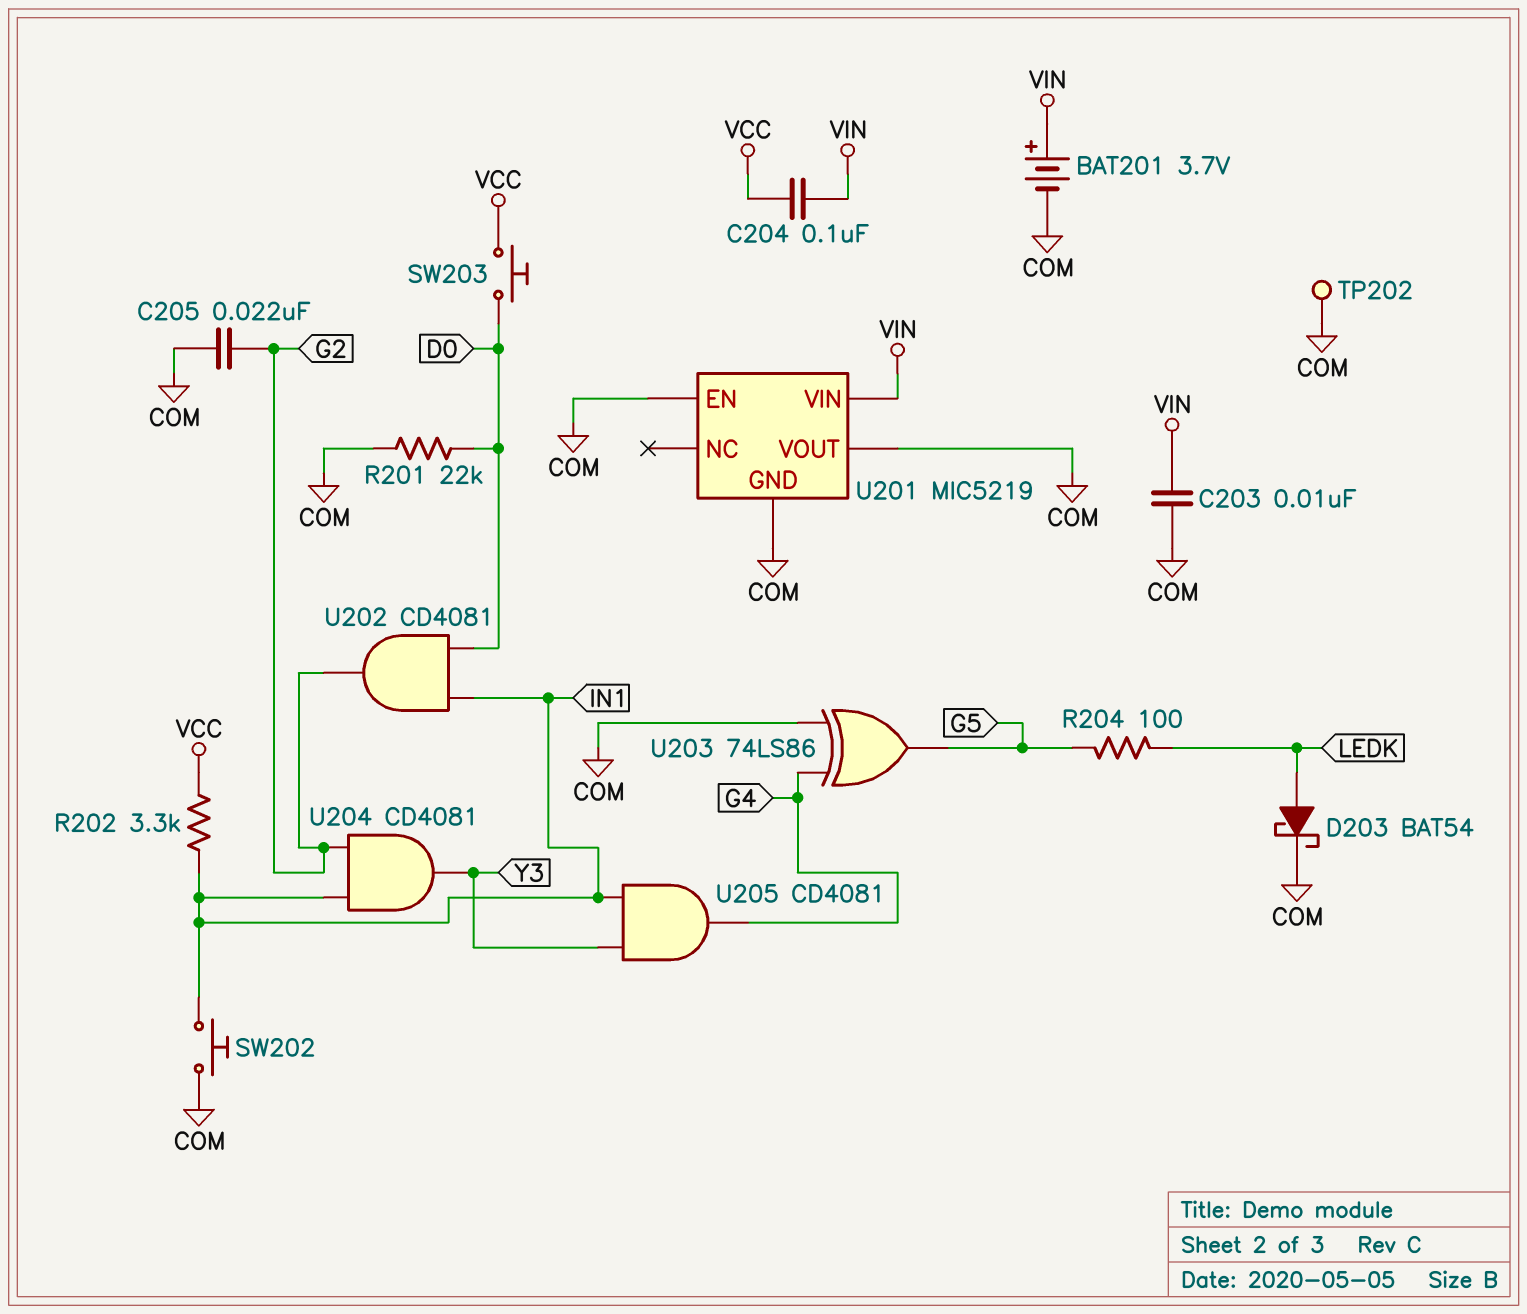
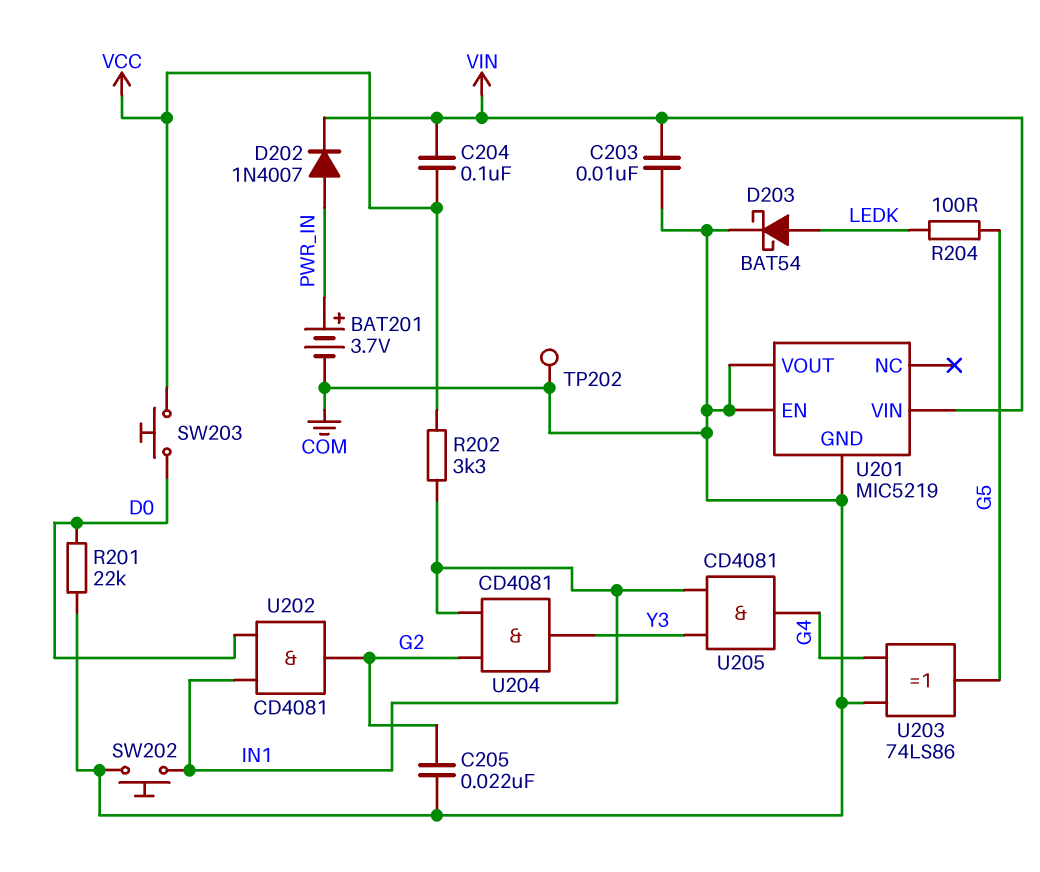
BAT201: 3.7V (plus VIN, minus COM) -> 3.7V (plus PWR_IN, minus COM)
D202: none -> diode 1N4007 (A PWR_IN, K VIN)

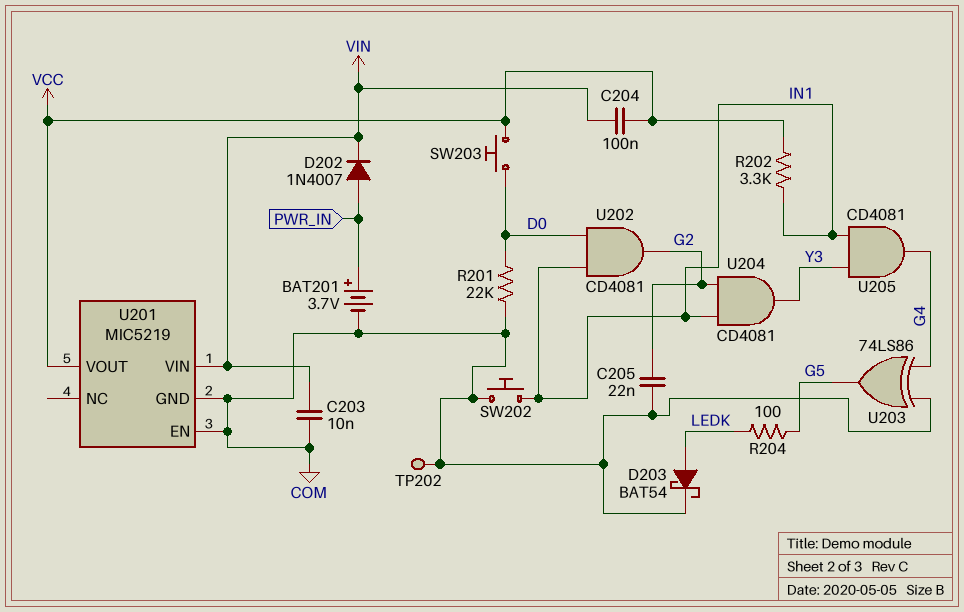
U201 pin VOUT: COM -> VCC

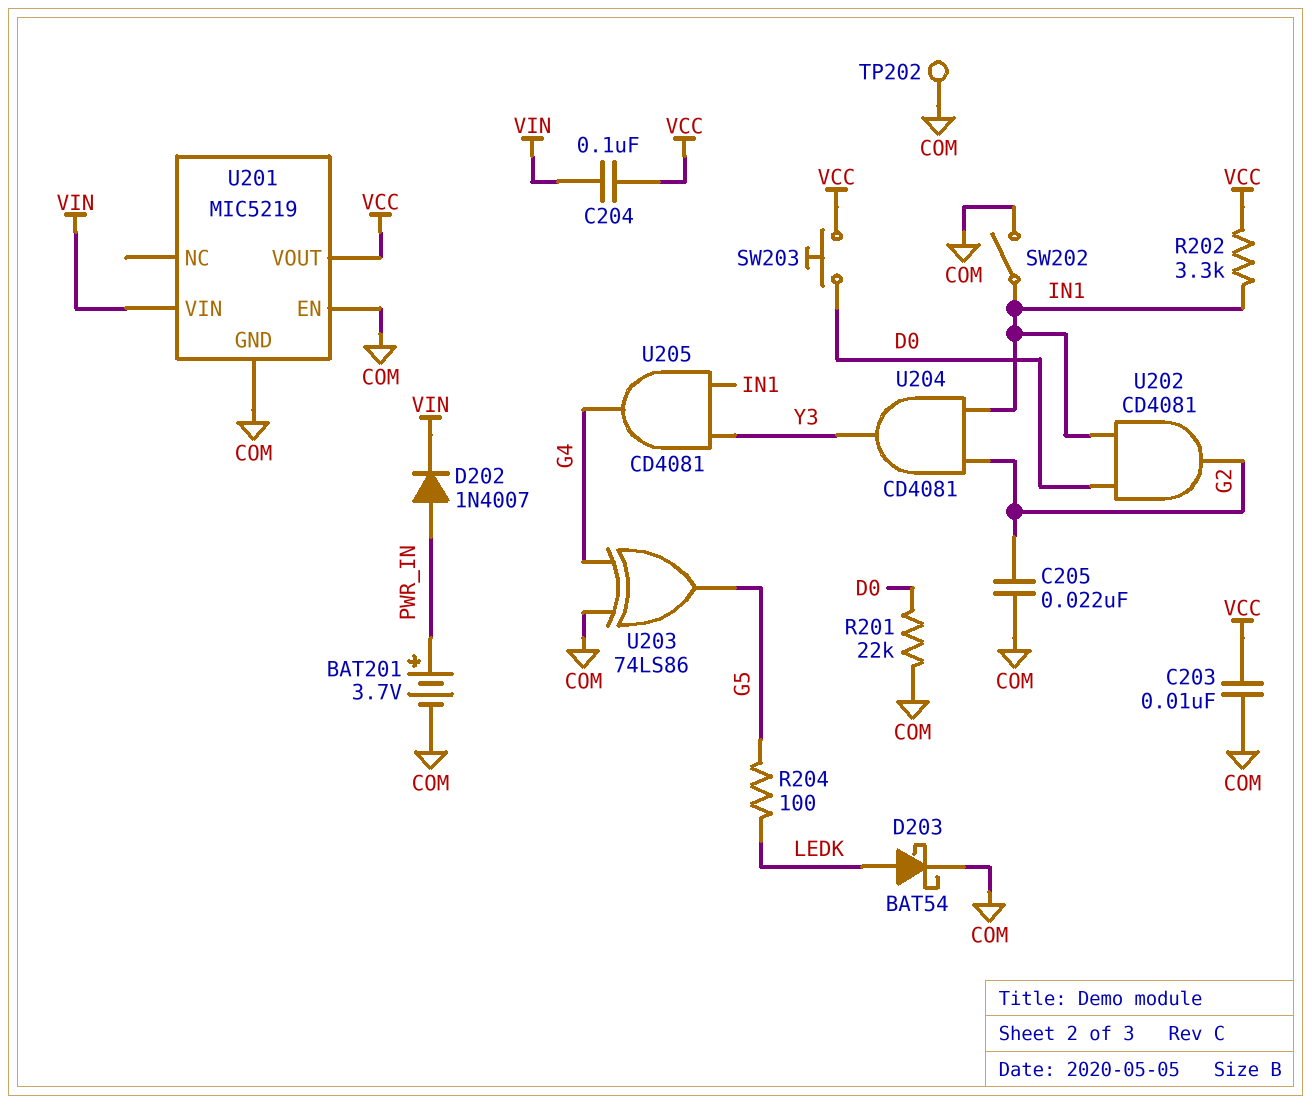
C203: 10nF (COM, VIN) -> 10nF (COM, VCC)
SW202: button (COM, IN1) -> switch (COM, IN1)

